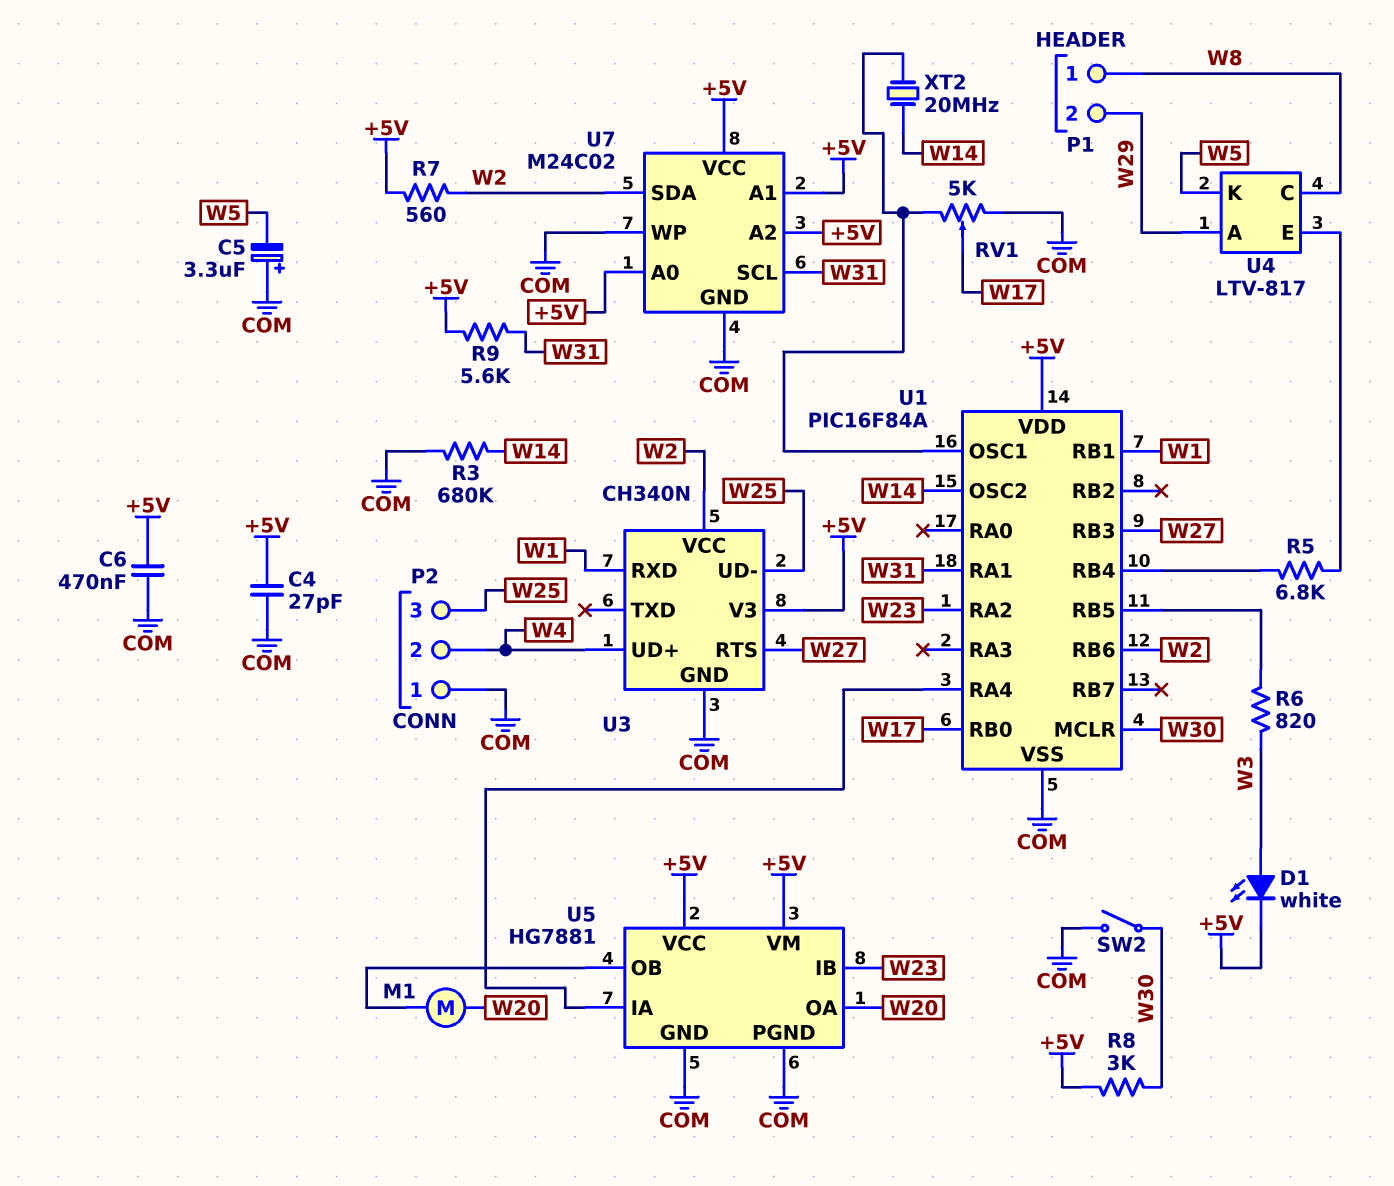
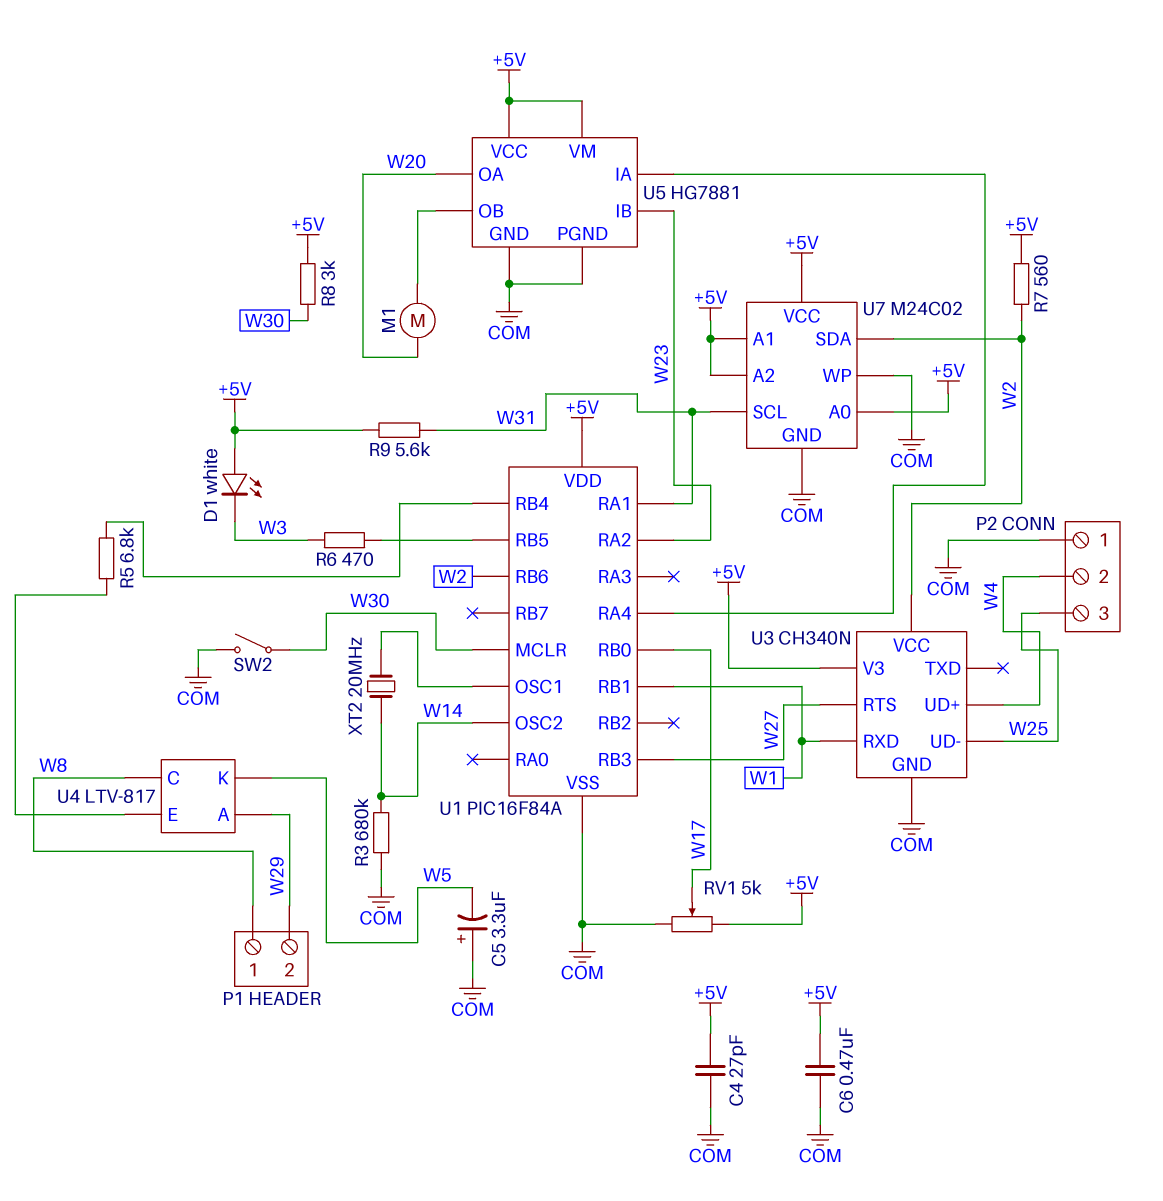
D1: LED white (A W3, K +5V) -> LED white (A +5V, K W3)
R6: 820 (U1/RB5, W3) -> 470 (U1/RB5, W3)
RV1: 5k (COM, U1/OSC1, wiper W17) -> 5k (+5V, COM, wiper W17)

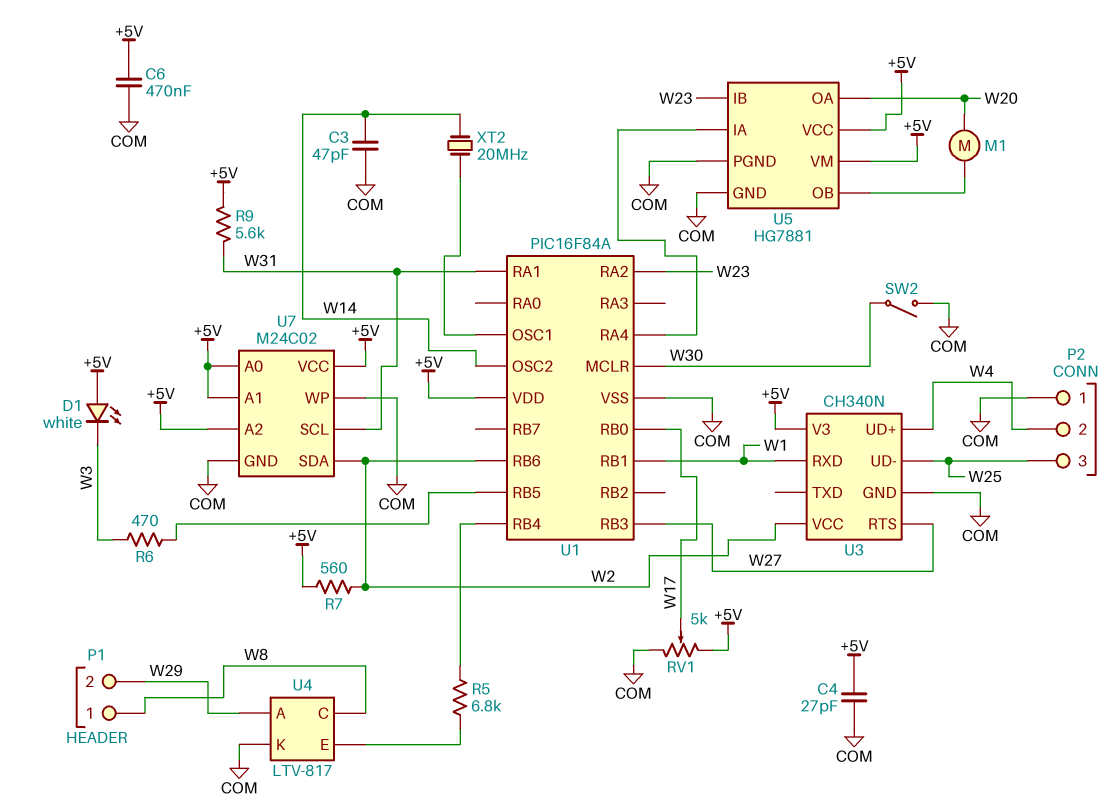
C3: none -> 47pF (COM, W14)
C5: 3.3uF (plus COM, minus W5) -> none
R3: 680k (COM, W14) -> none
R8: 3k (+5V, W30) -> none
U4 pin K: W5 -> COM

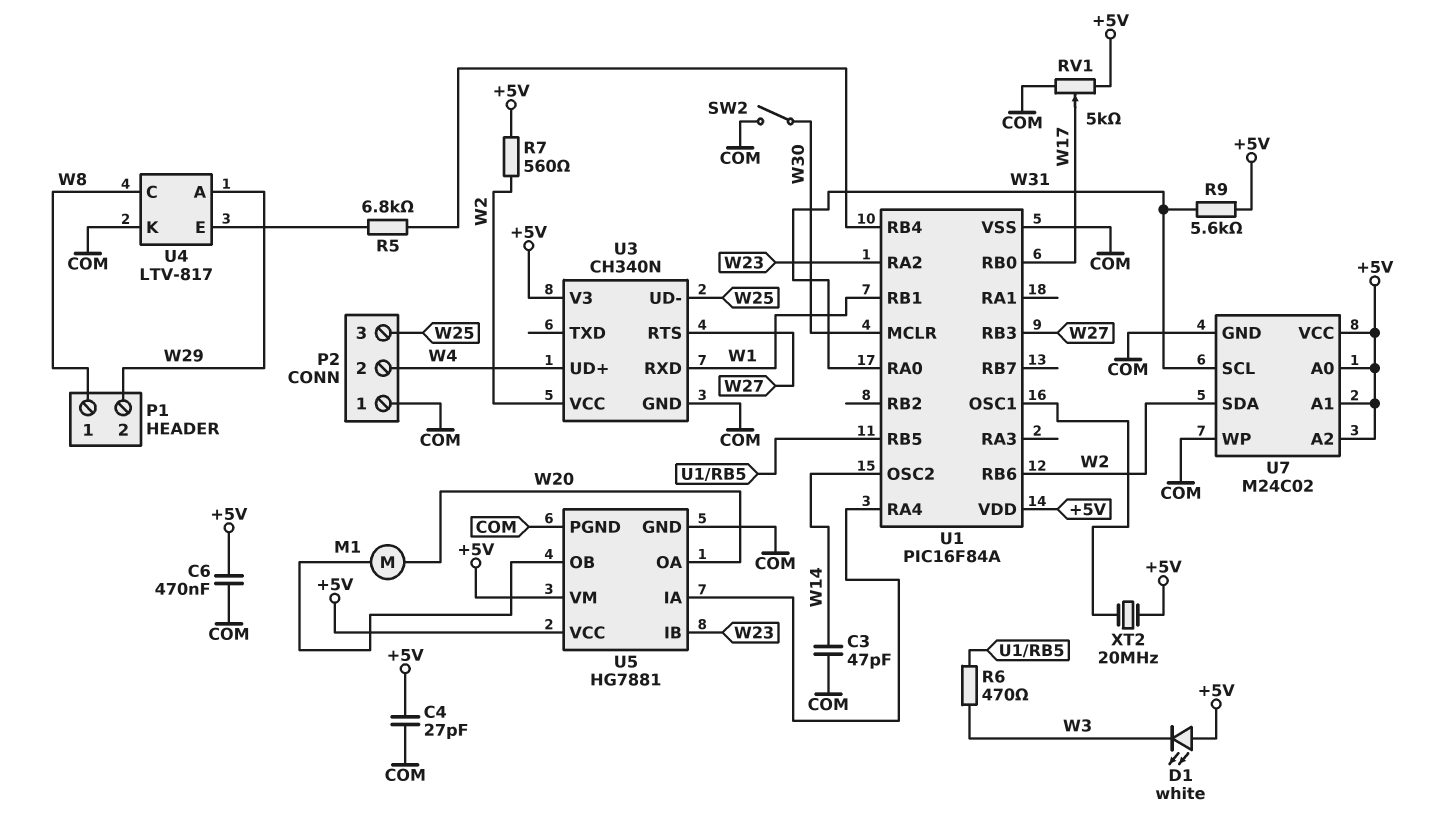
U1 pin RA0: none -> W31
U1 pin RA1: W31 -> none
XT2: 20MHz (U1/OSC1, W14) -> 20MHz (+5V, U1/OSC1)

